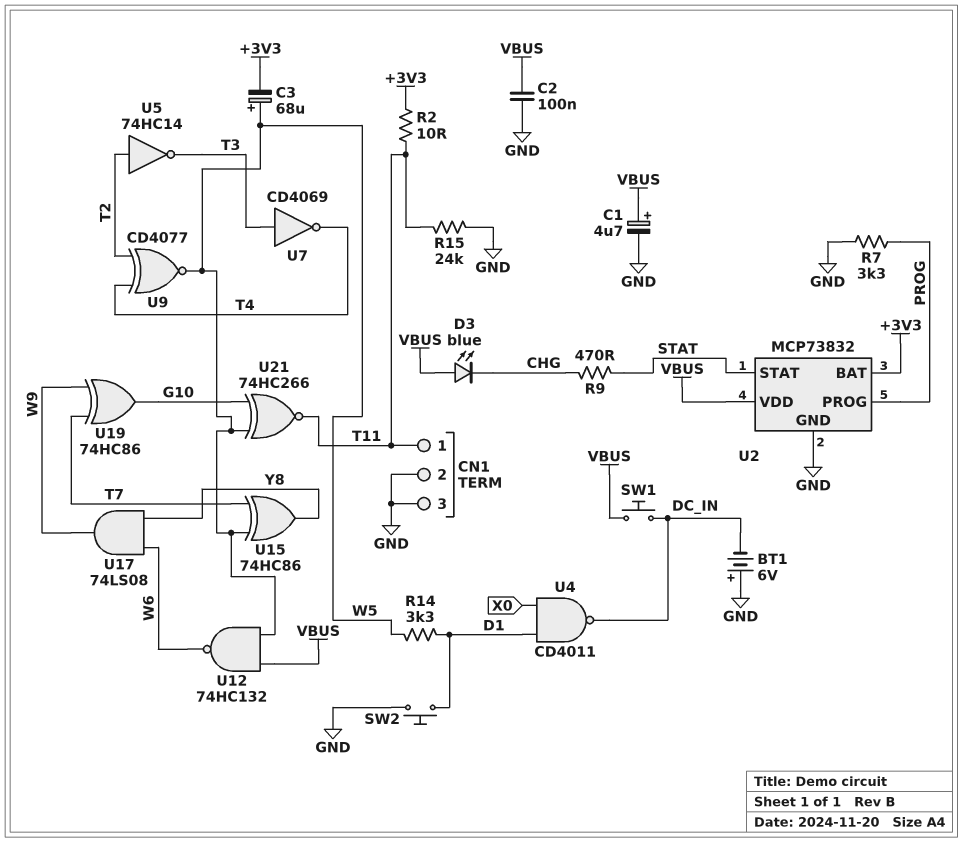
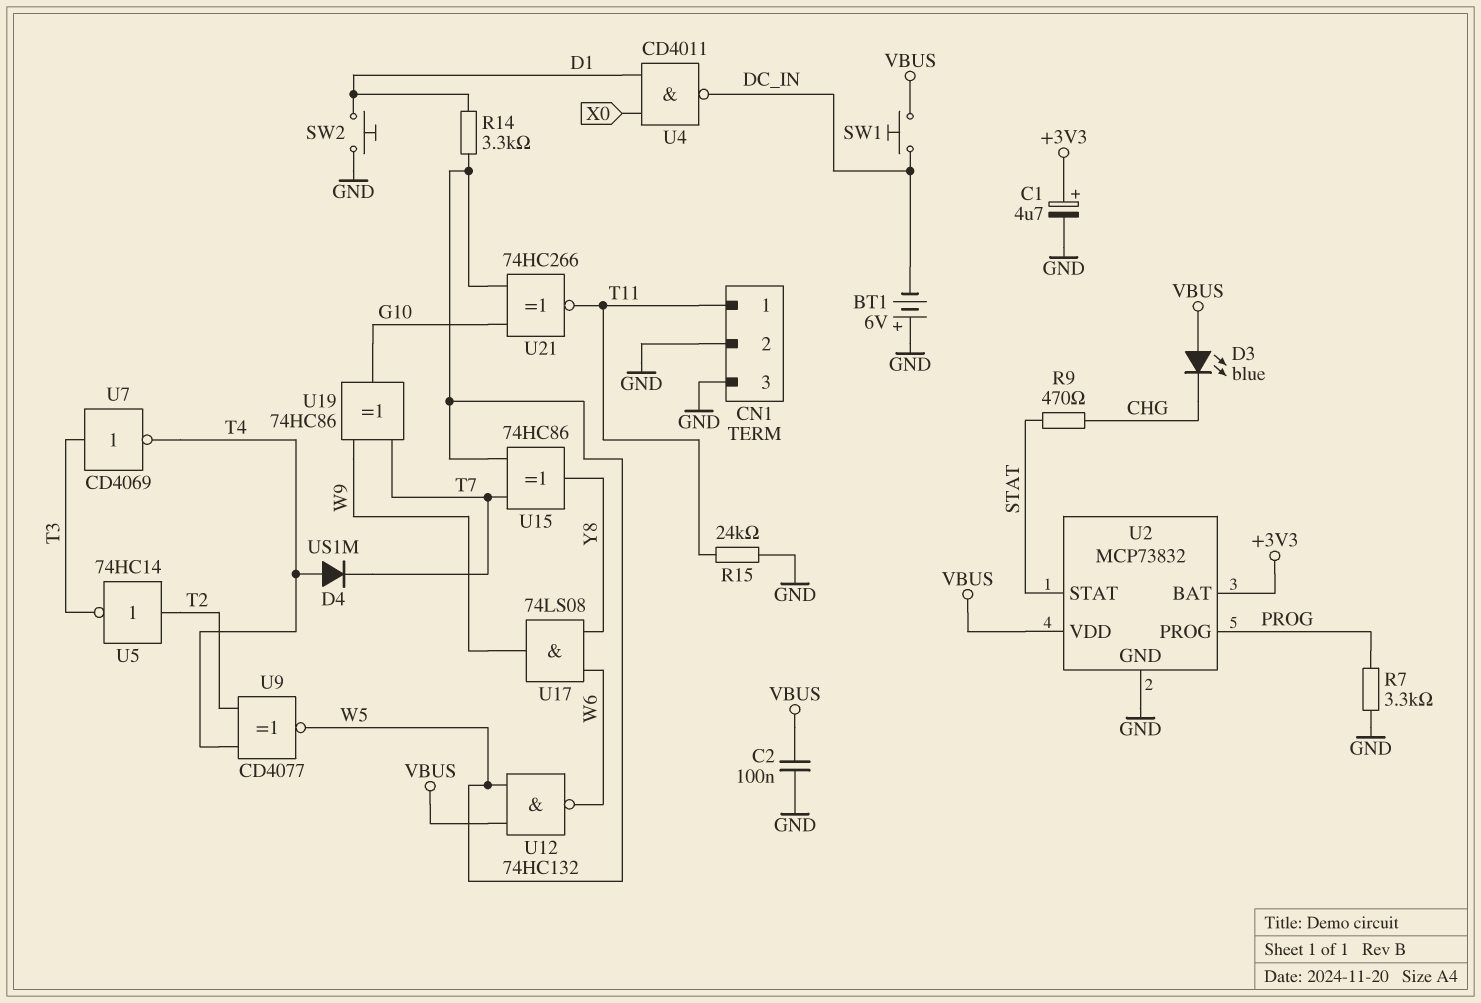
C1: 4.7uF (plus VBUS, minus GND) -> 4.7uF (plus +3V3, minus GND)
C3: 68uF (plus W5, minus +3V3) -> none
D4: none -> diode US1M (A T4, K T7)
R2: 10 (+3V3, T11) -> none

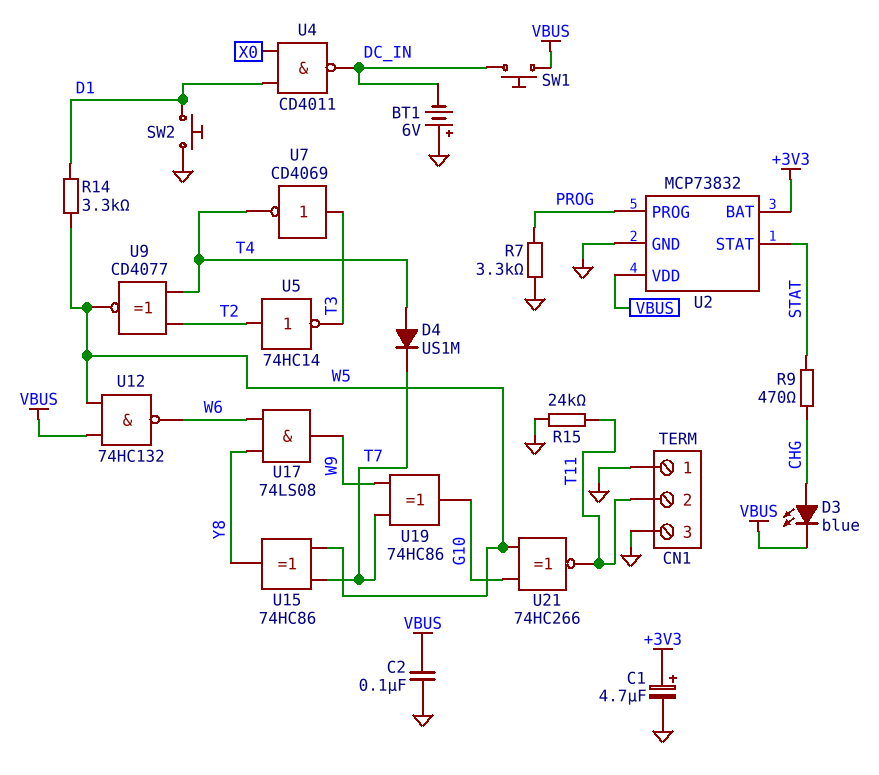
CN1 pin 1: T11 -> GND
CN1 pin 2: GND -> T11
D3: LED blue (A VBUS, K CHG) -> LED blue (A CHG, K VBUS)

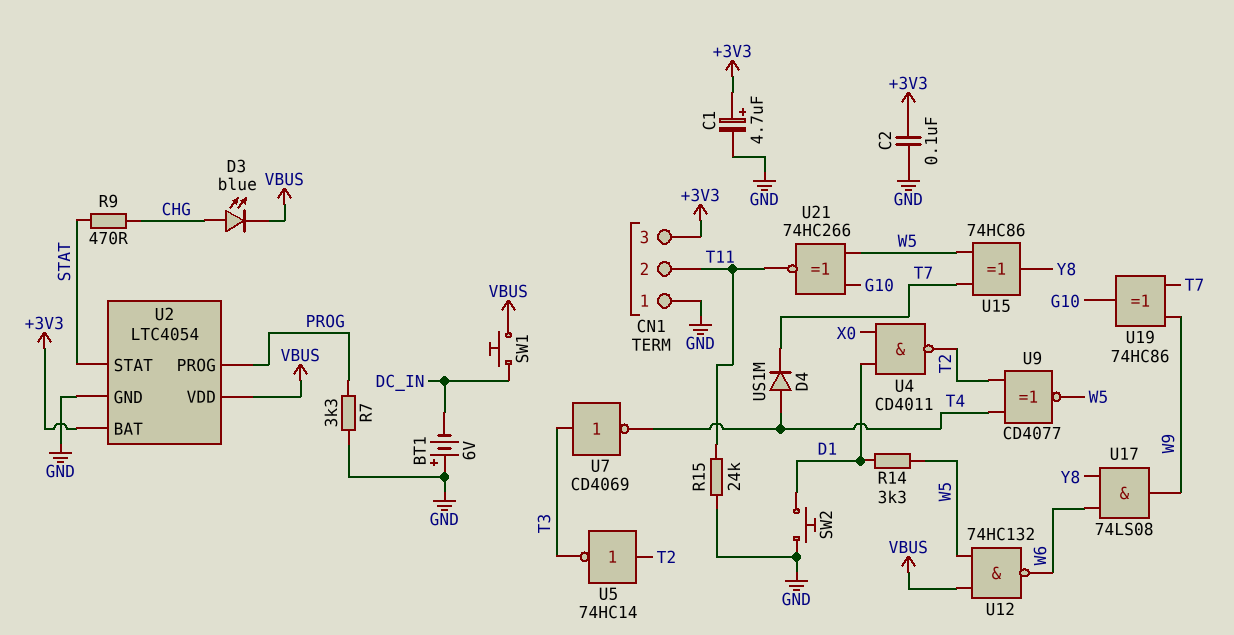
C2: 100nF (GND, VBUS) -> 100nF (+3V3, GND)
CN1 pin 3: GND -> +3V3
U2: MCP73832 -> LTC4054
U4: NAND CD4011 (in D1, in X0, out DC_IN) -> NAND CD4011 (in D1, in X0, out T2)

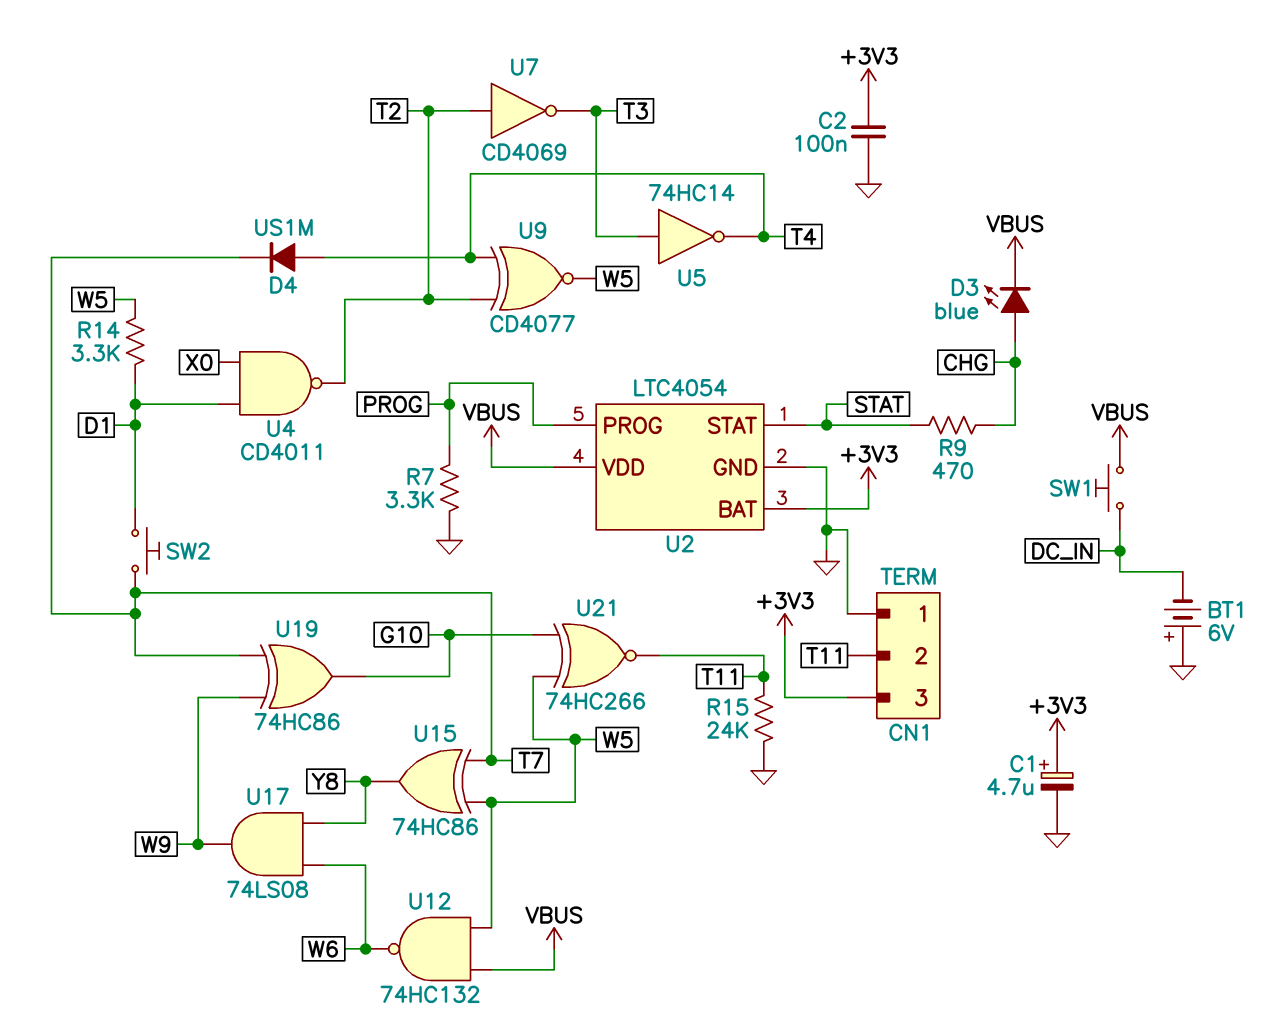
SW2: button (D1, GND) -> button (D1, T7)
U5: NOT 74HC14 (in T2, out T3) -> NOT 74HC14 (in T3, out T4)
U7: NOT CD4069 (in T3, out T4) -> NOT CD4069 (in T2, out T3)

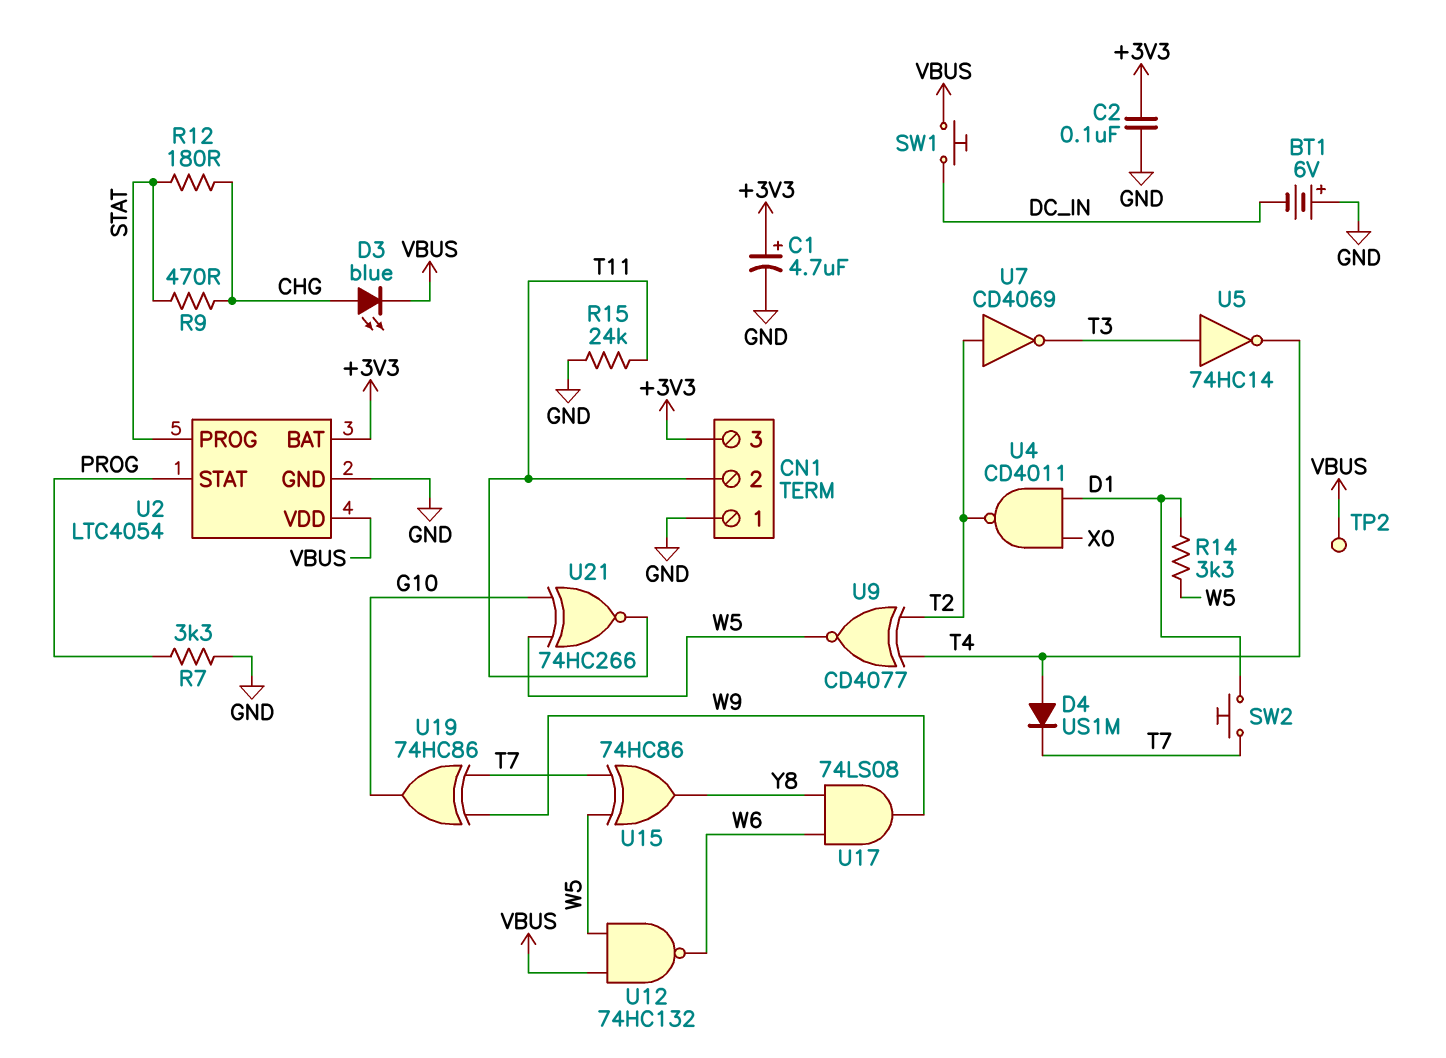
R12: none -> 180 (CHG, STAT)
TP2: none -> test point (VBUS)
U2 pin PROG: PROG -> STAT
U2 pin STAT: STAT -> PROG

